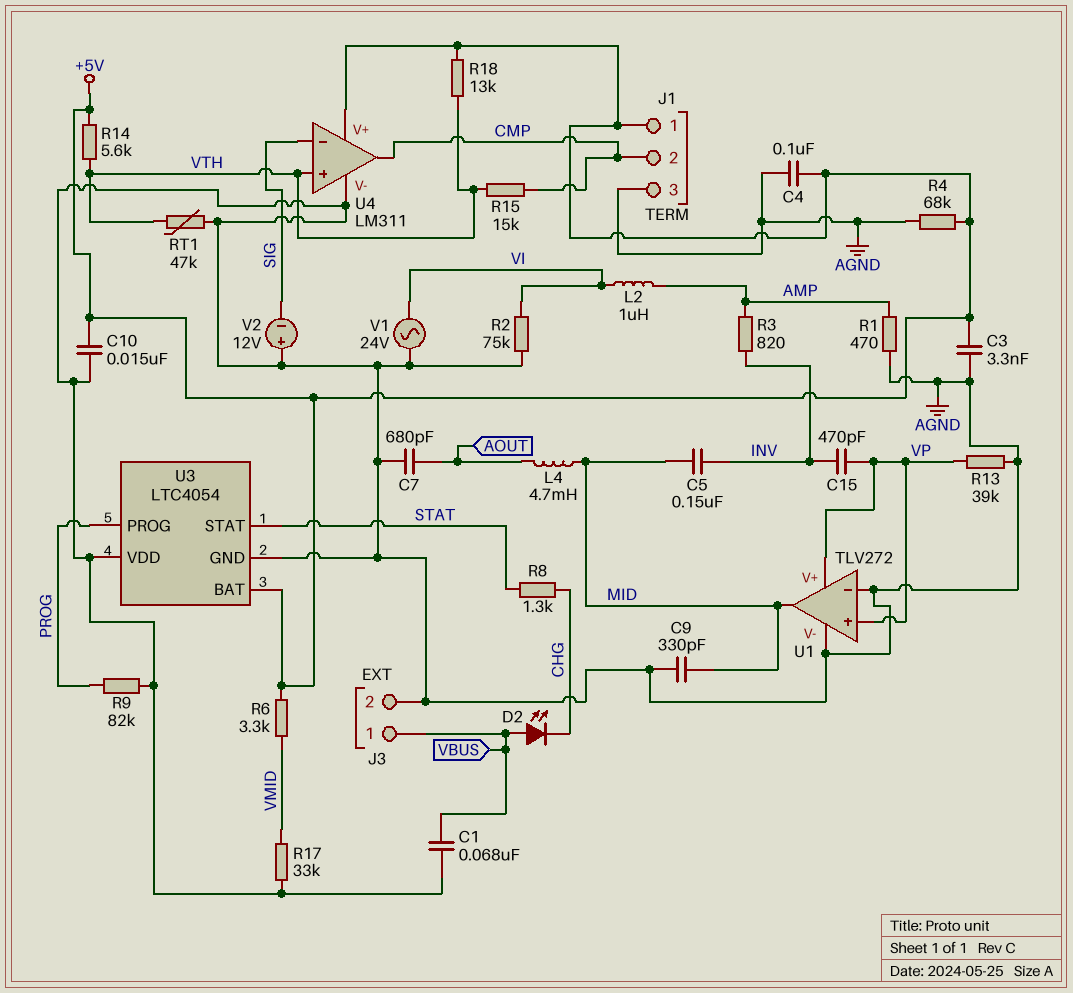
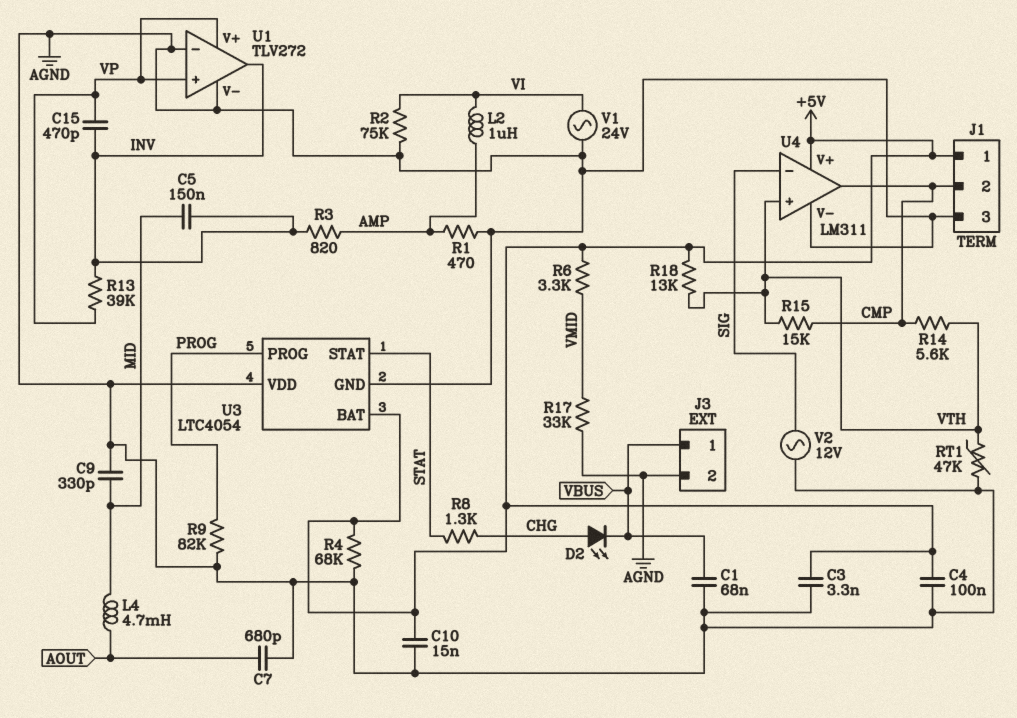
D2: LED (A VBUS, K CHG) -> LED (A CHG, K VBUS)
R13: 39k (AGND, VP) -> 39k (INV, VP)
R14: 5.6k (+5V, VTH) -> 5.6k (CMP, VTH)
U1 pin out: MID -> INV
V2: 12V (plus AGND, minus SIG) -> AC 12V (AGND, SIG)

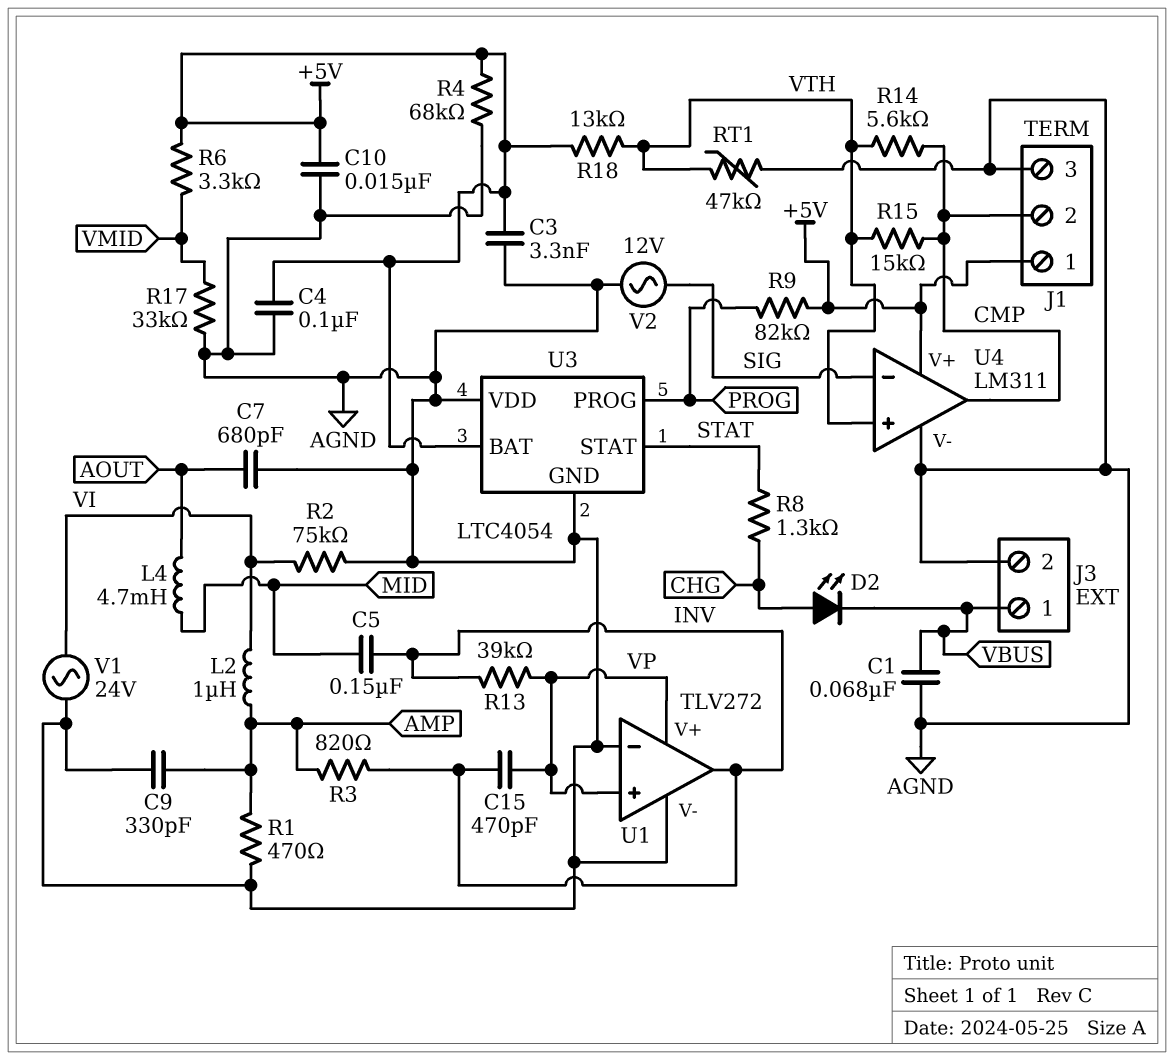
C9: 330pF (AGND, MID) -> 330pF (AGND, AMP)
R9: 82k (AGND, PROG) -> 82k (+5V, PROG)

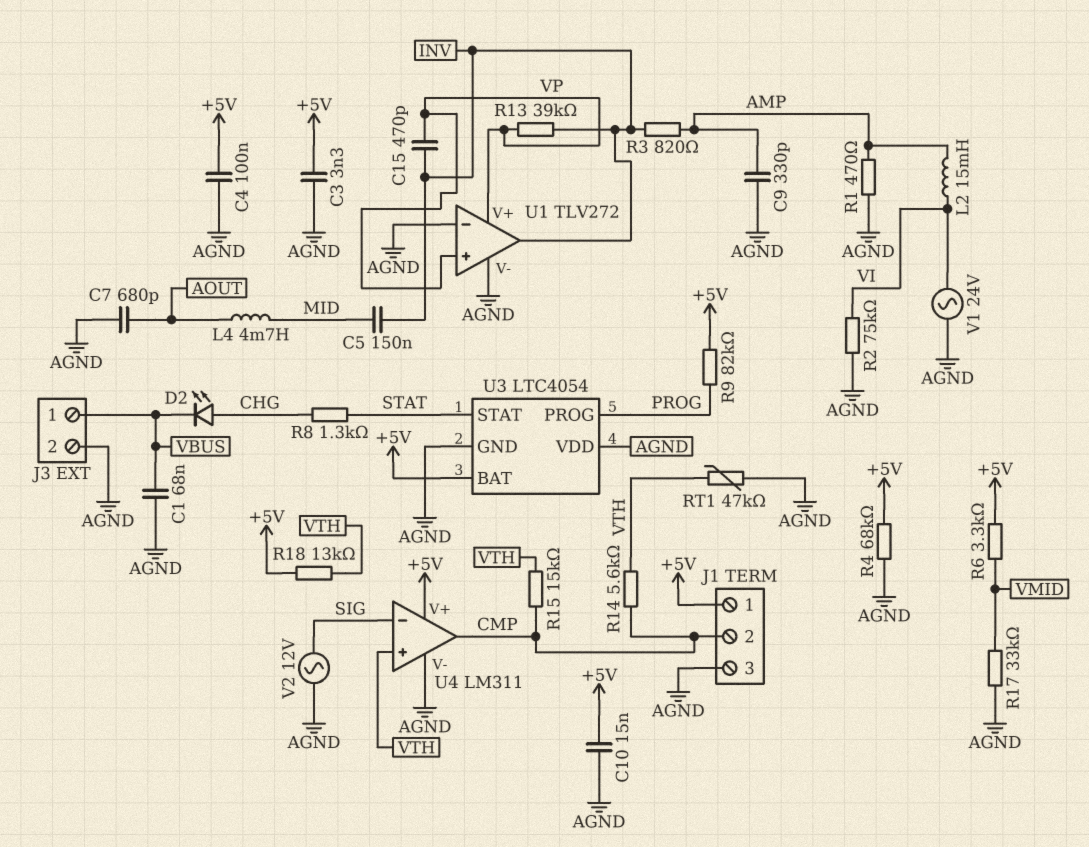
L2: 1uH (AMP, VI) -> 15mH (AMP, VI)

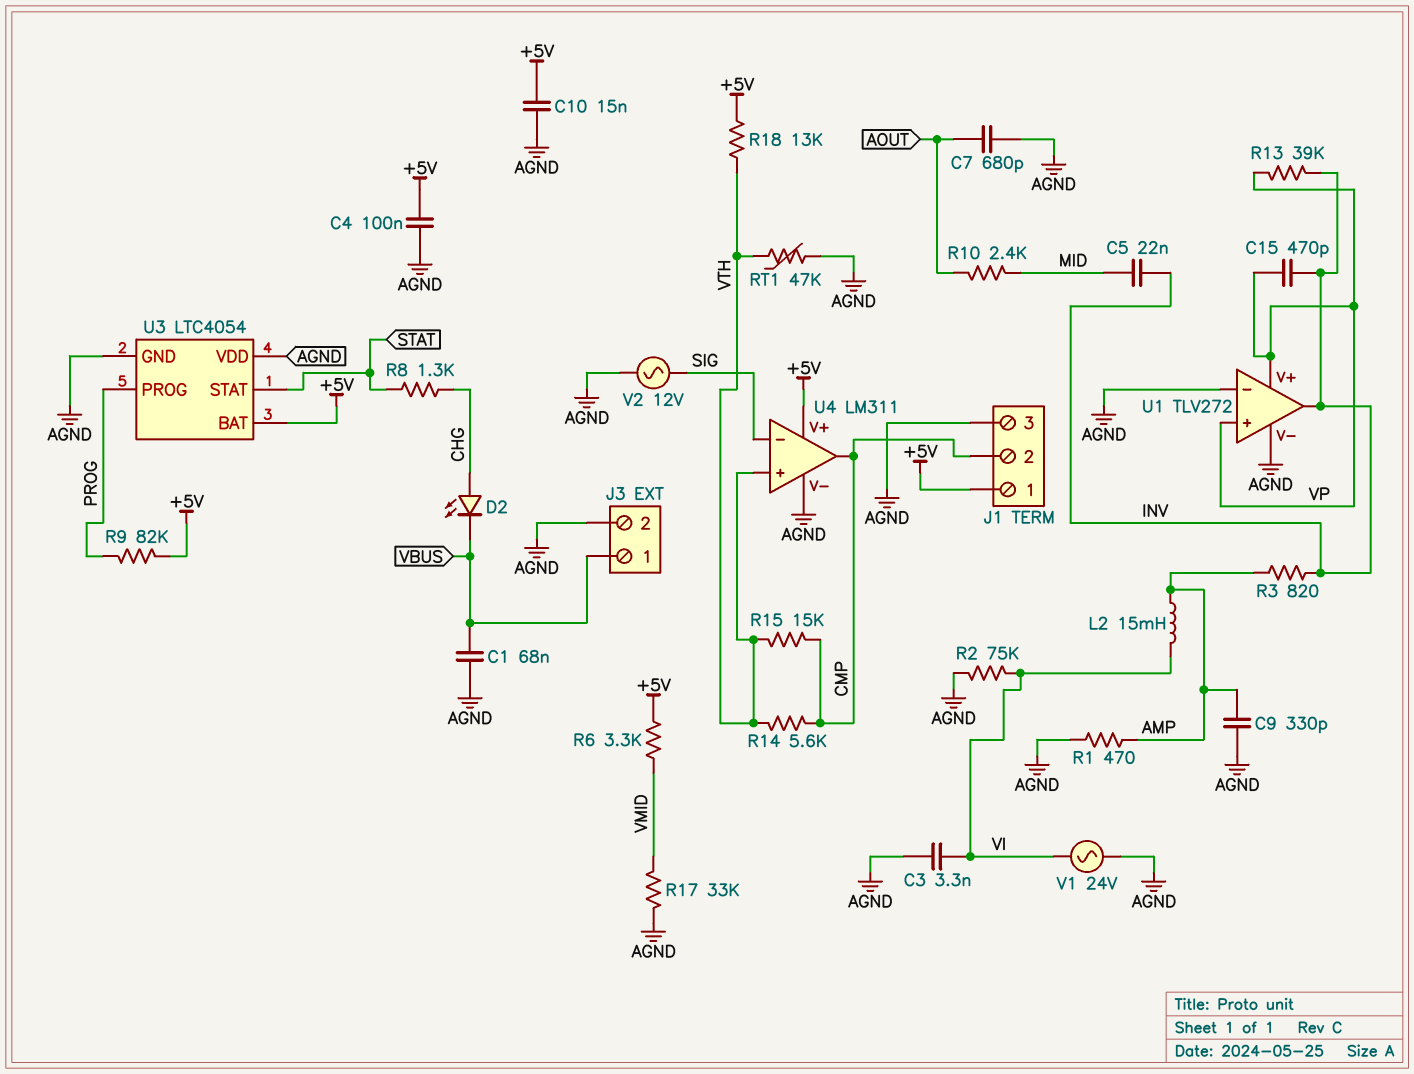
C3: 3.3nF (+5V, AGND) -> 3.3nF (AGND, VI)
C5: 150nF (INV, MID) -> 22nF (INV, MID)
L4: 4.7mH (AOUT, MID) -> none
R4: 68k (+5V, AGND) -> none
R10: none -> 2.4k (AOUT, MID)

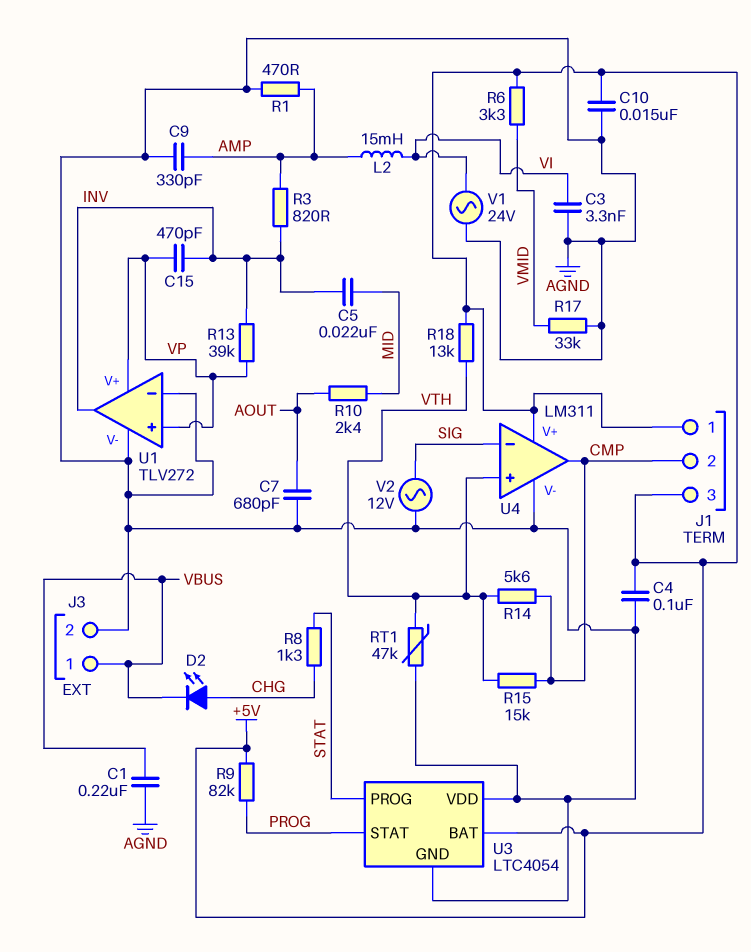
C1: 68nF (AGND, VBUS) -> 220nF (AGND, VBUS)
J1 pin 3: AGND -> +5V
R2: 75k (AGND, VI) -> none
U3 pin PROG: PROG -> STAT
U3 pin STAT: STAT -> PROG

